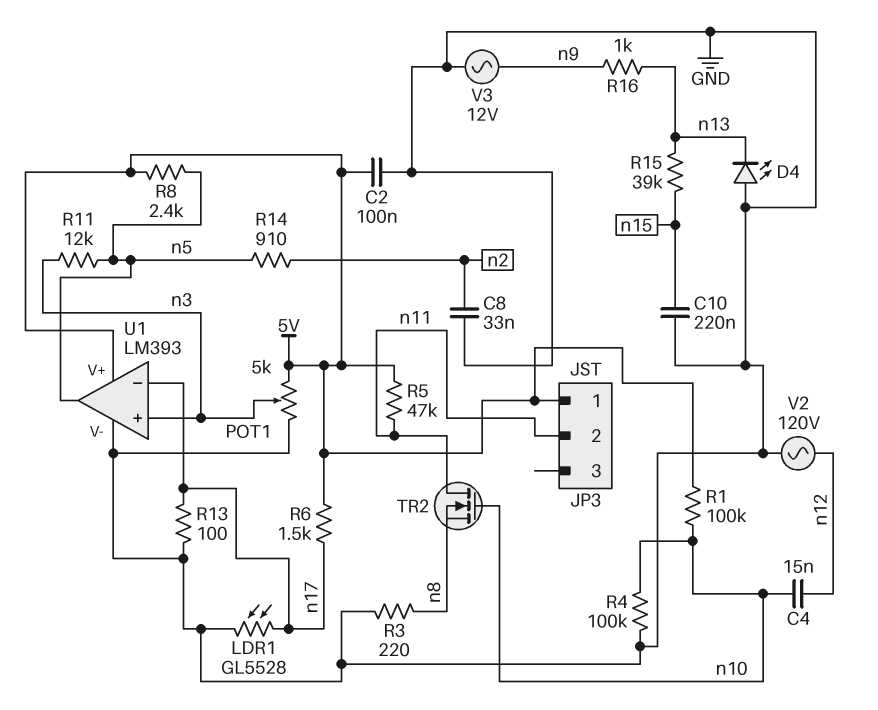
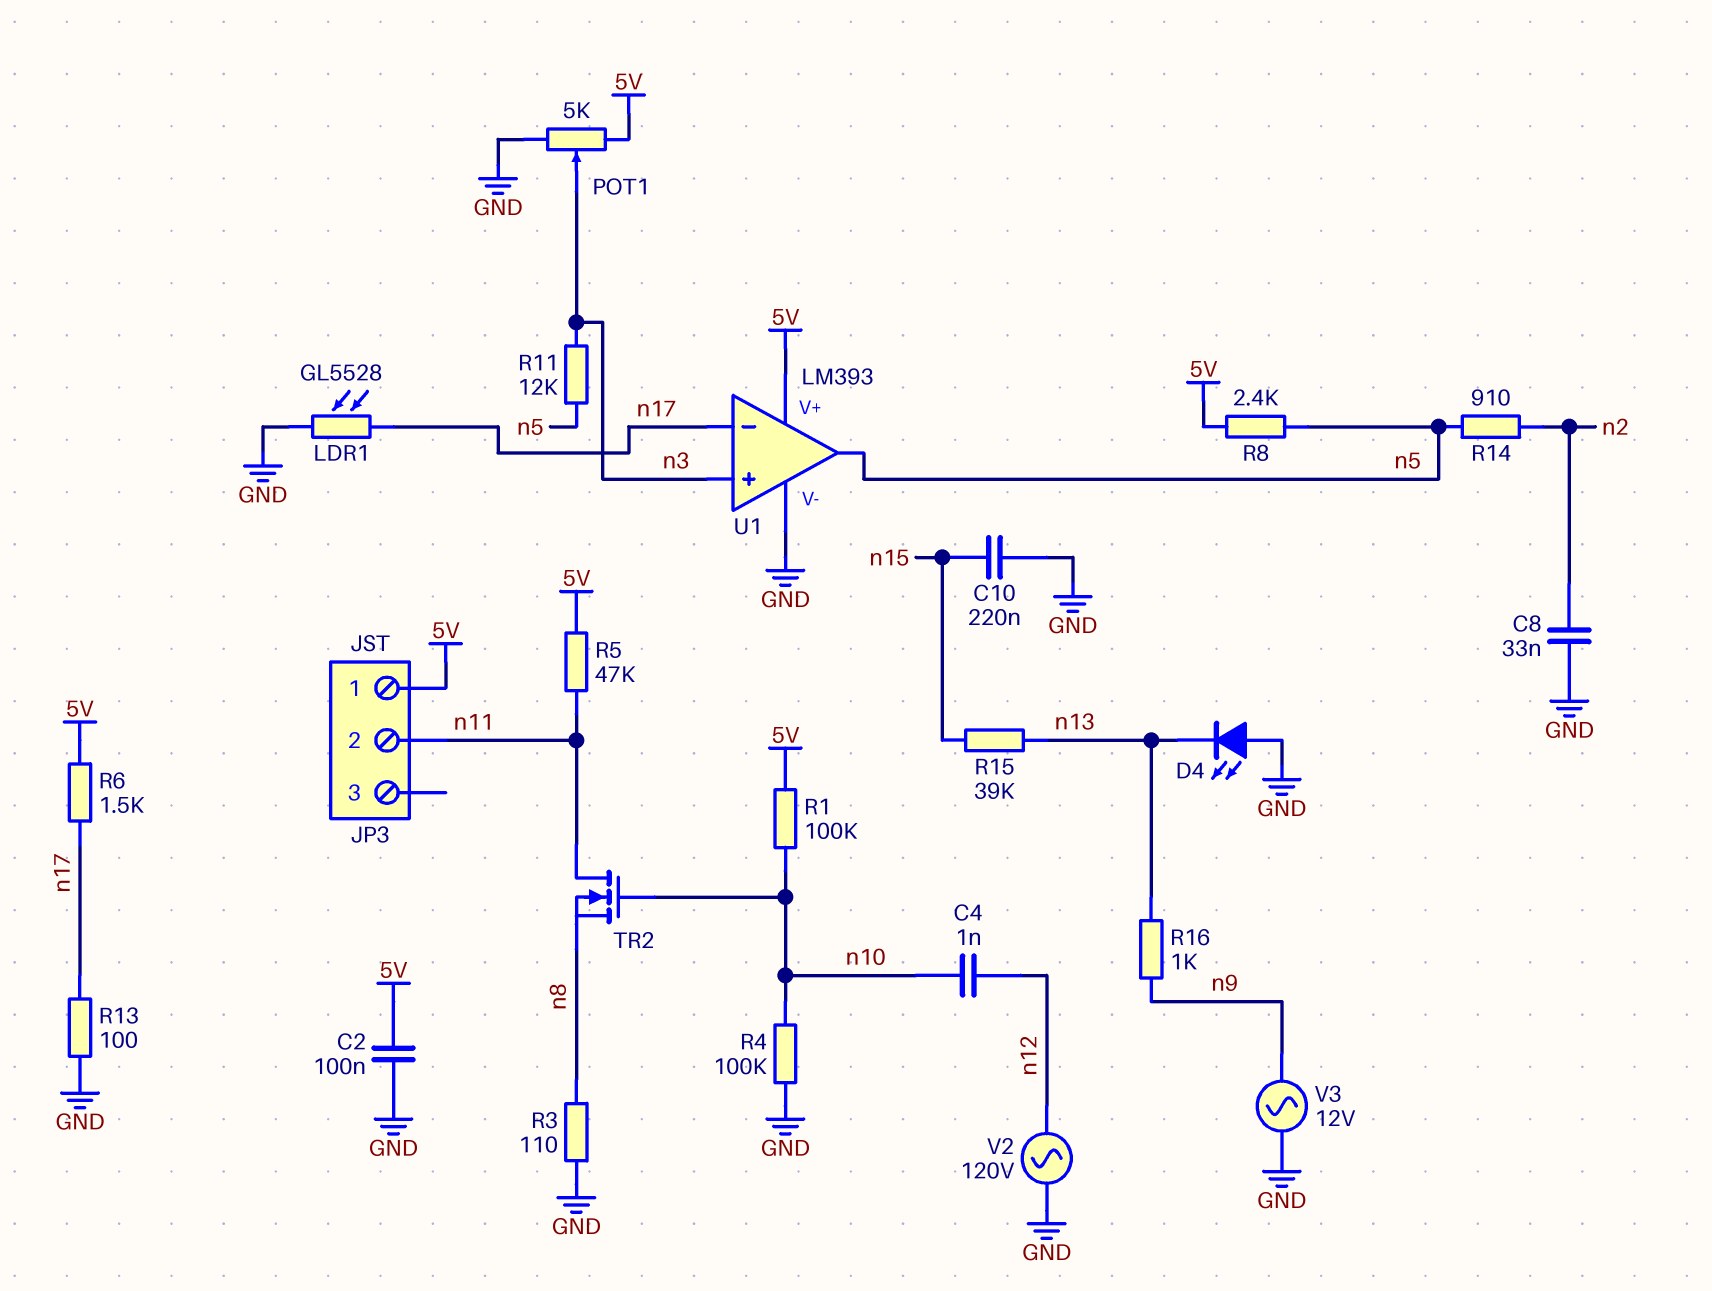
C4: 15nF (n10, n12) -> 1nF (n10, n12)
R3: 220 (GND, n8) -> 110 (GND, n8)

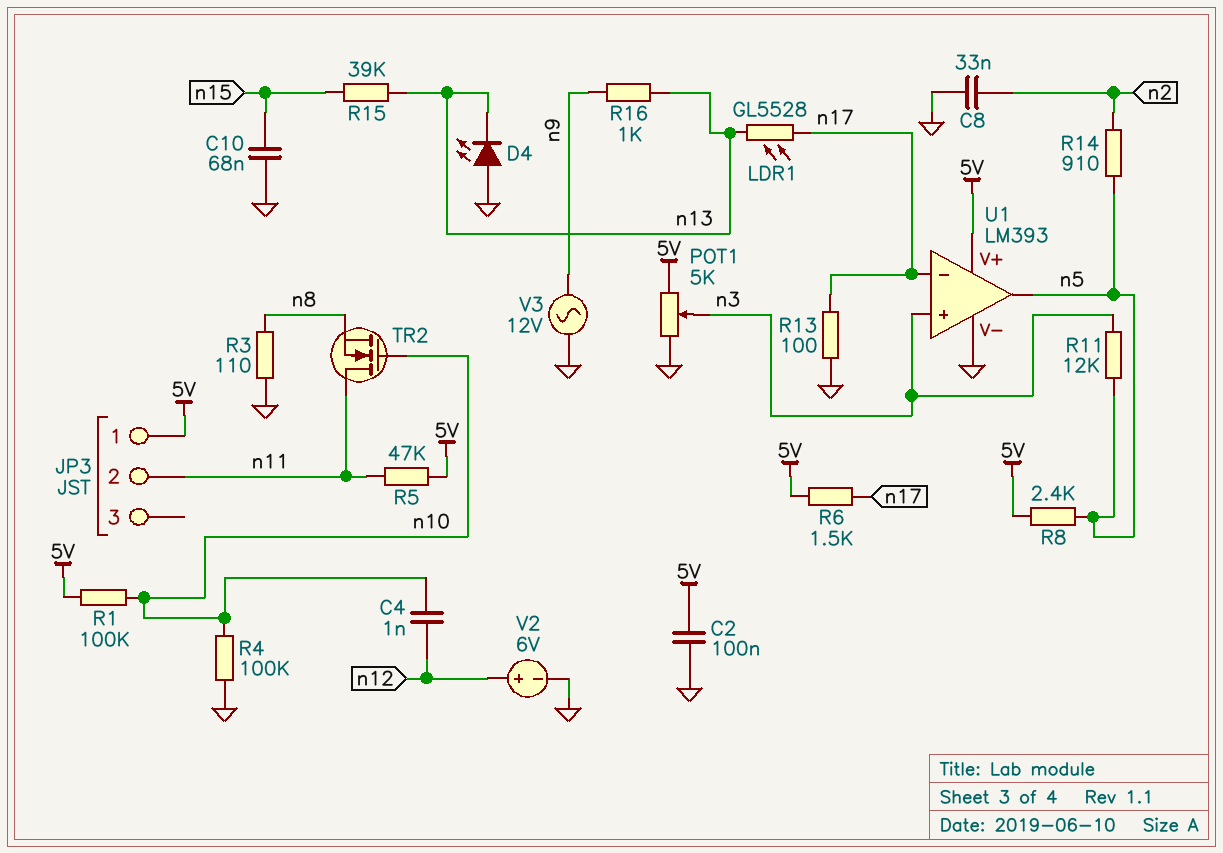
C10: 220nF (GND, n15) -> 68nF (GND, n15)
LDR1: GL5528 (GND, n17) -> GL5528 (n13, n17)
V2: AC 120V (GND, n12) -> 6V (plus n12, minus GND)

